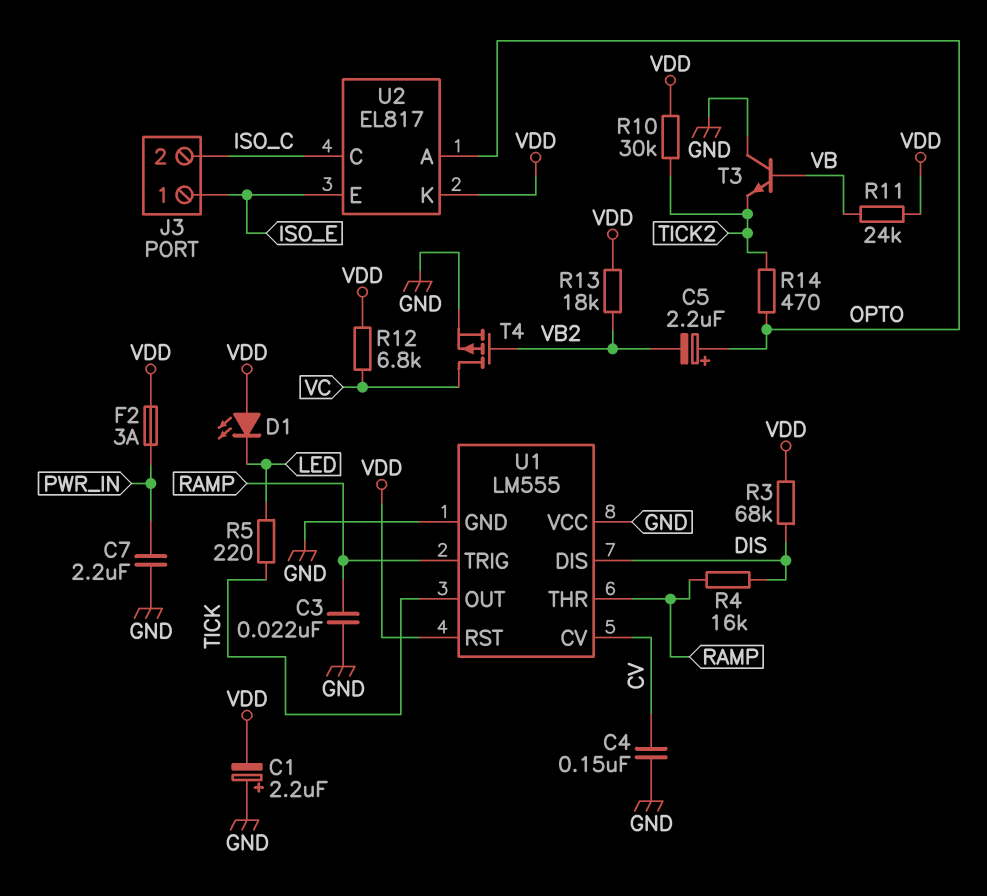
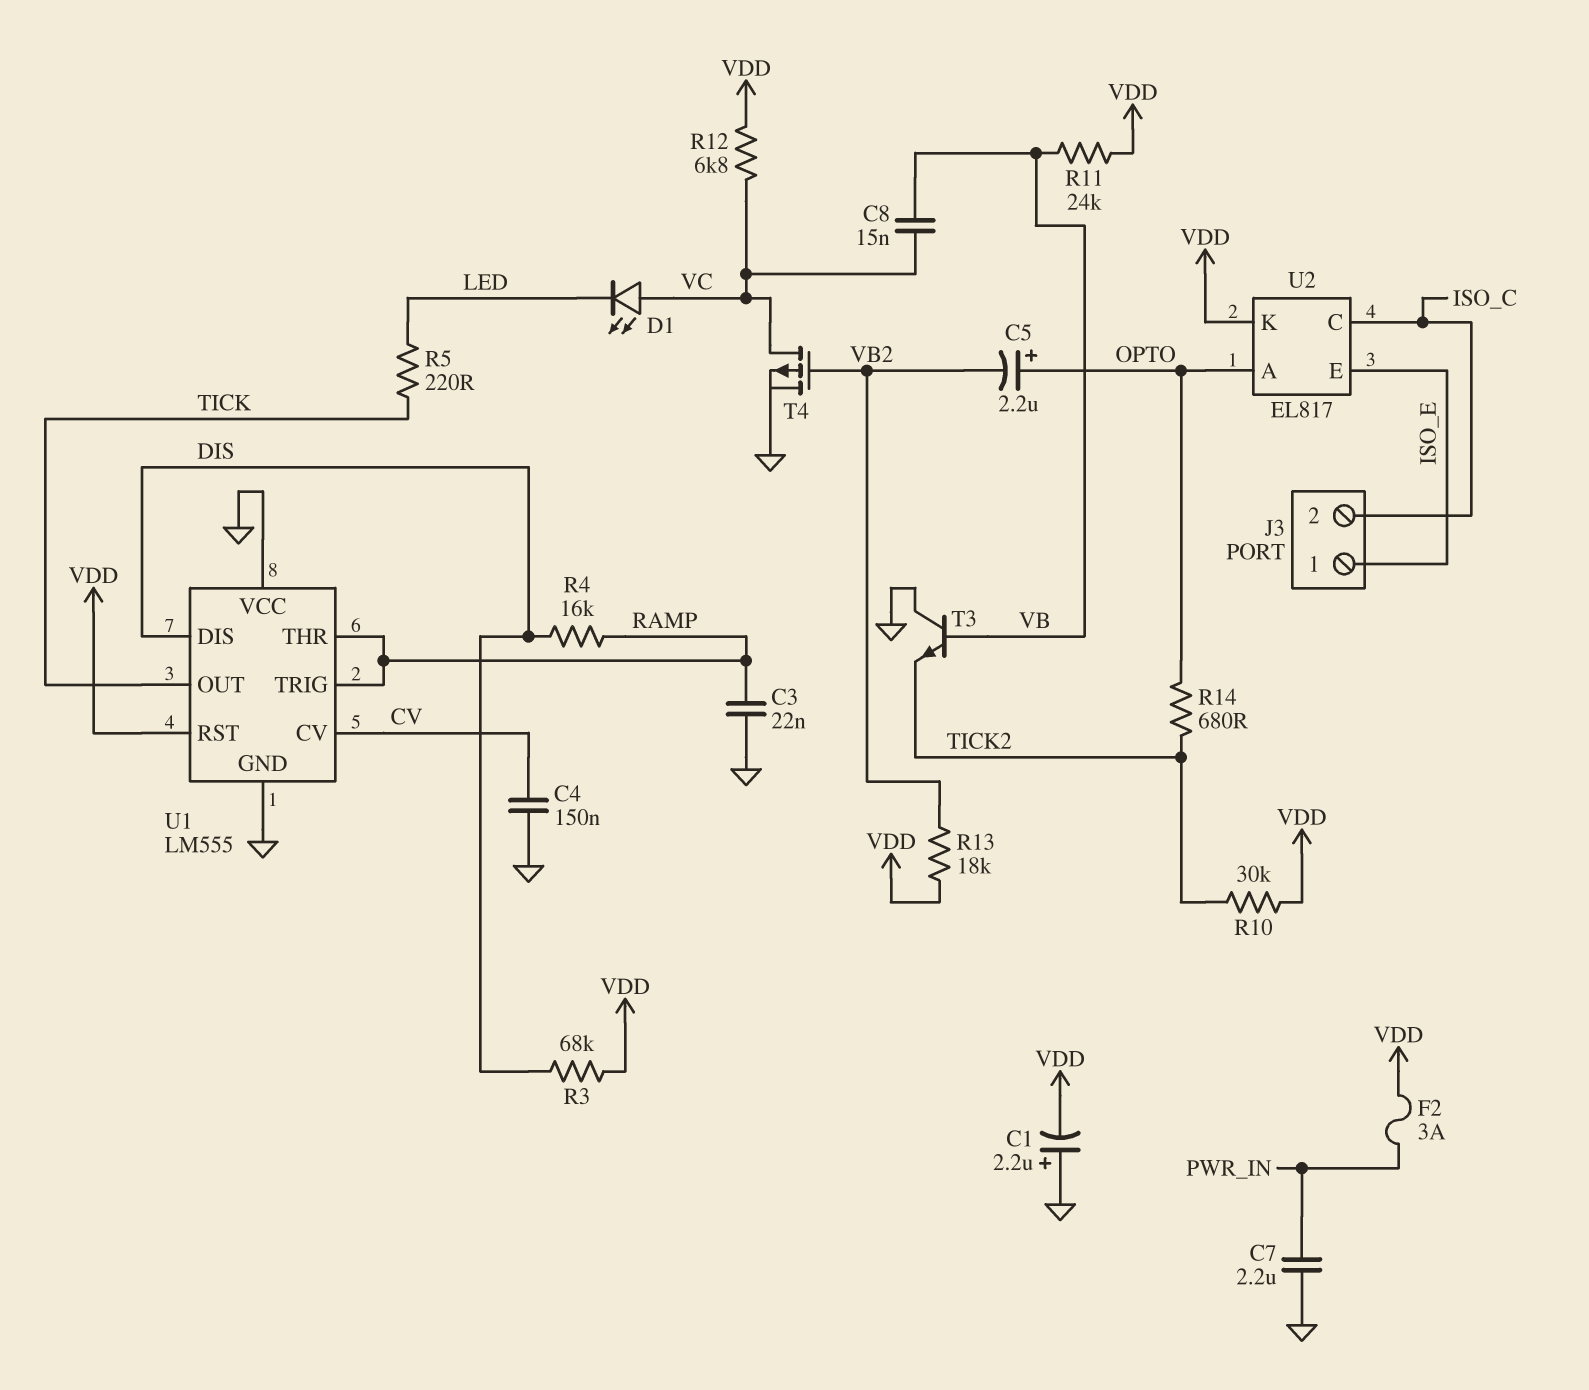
C8: none -> 15nF (VB, VC)
D1: LED (A VDD, K LED) -> LED (A VC, K LED)
R14: 470 (OPTO, TICK2) -> 680 (OPTO, TICK2)

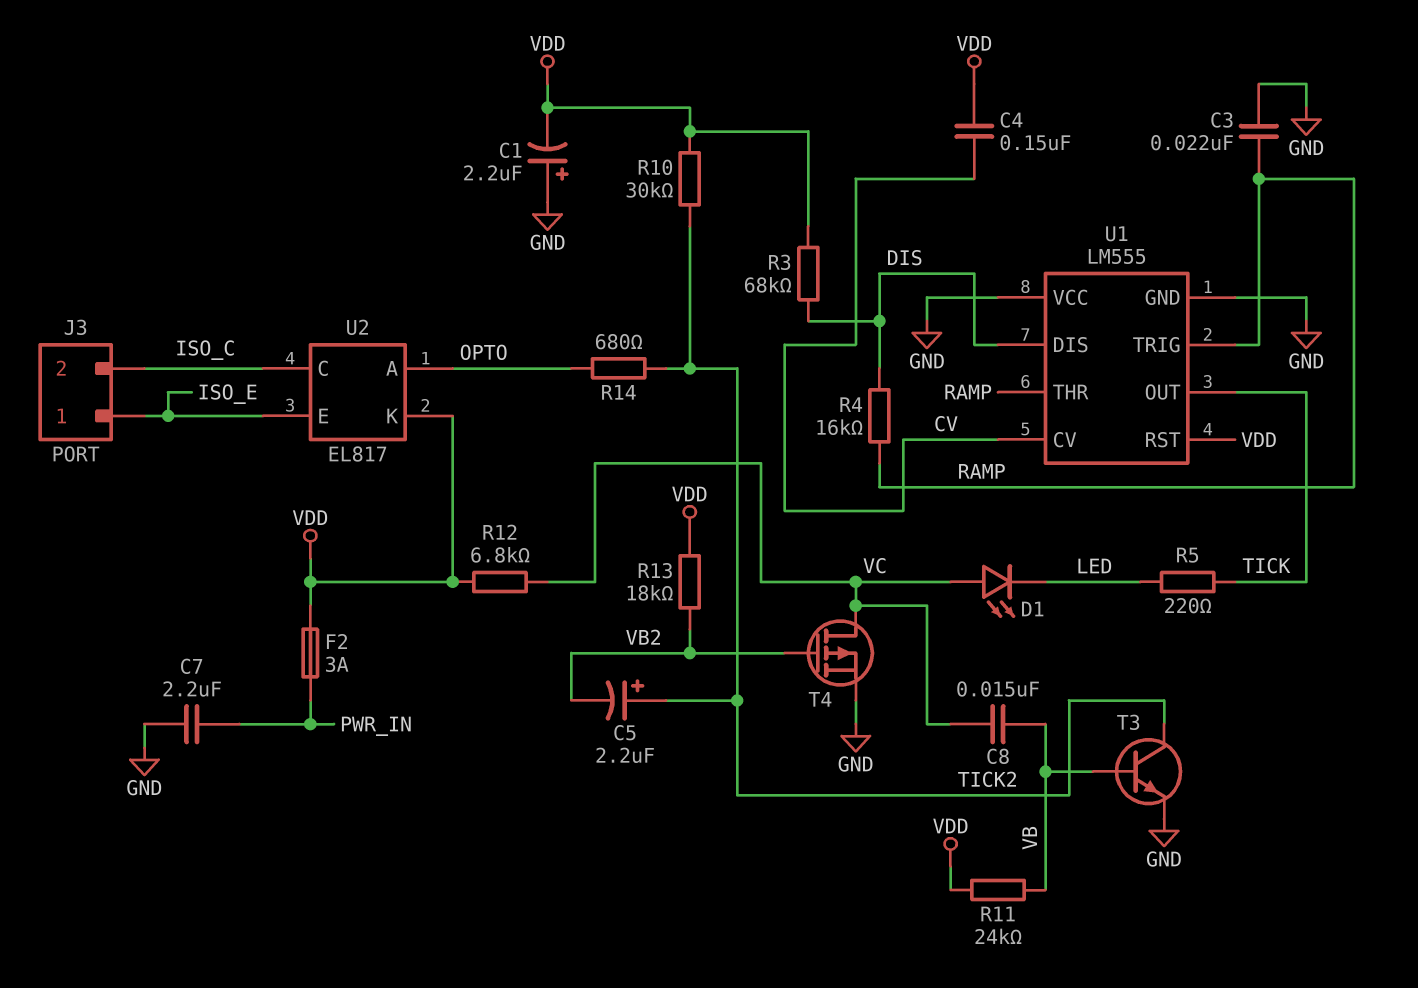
C4: 150nF (CV, GND) -> 150nF (CV, VDD)
C5: 2.2uF (plus OPTO, minus VB2) -> 2.2uF (plus TICK2, minus VB2)
T3: NPN (B VB, C GND, E TICK2) -> NPN (B VB, C TICK2, E GND)

